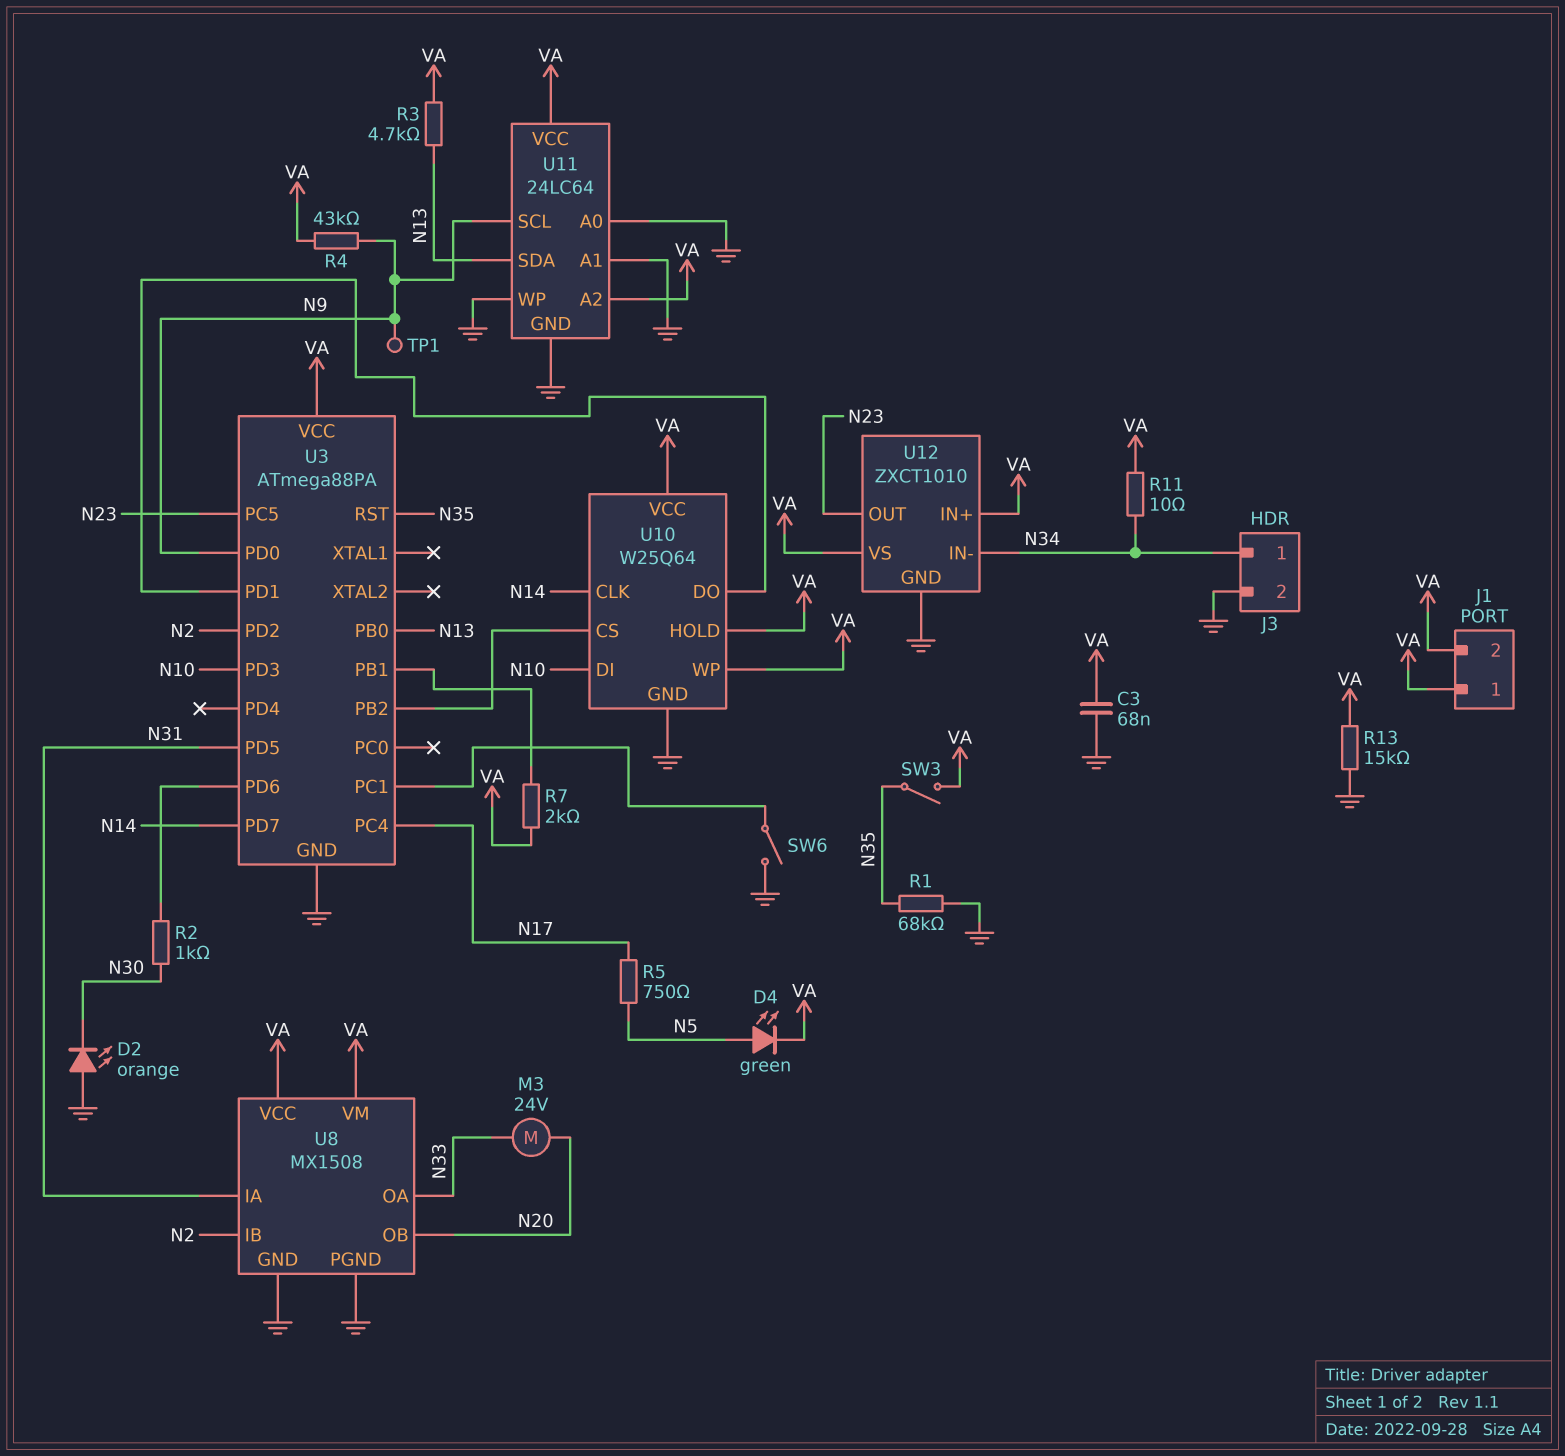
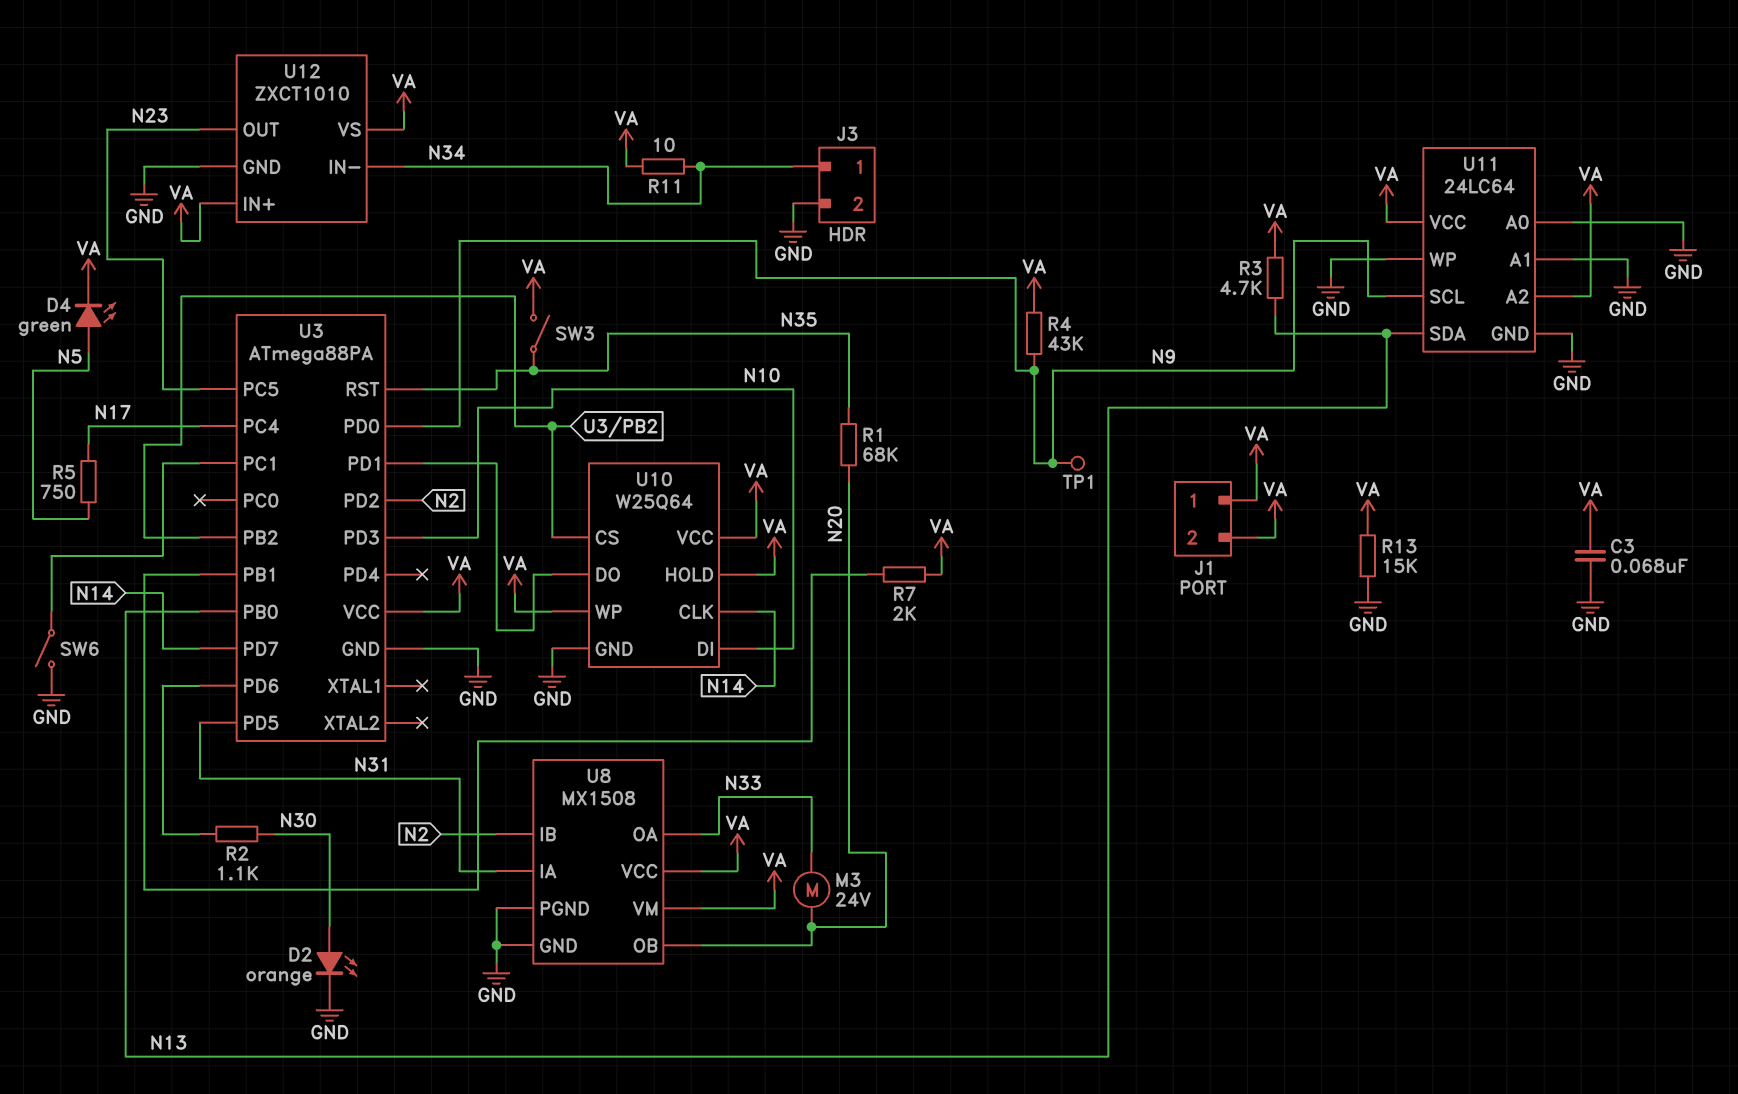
D2: LED orange (A GND, K N30) -> LED orange (A N30, K GND)
R1: 68k (GND, N35) -> 68k (N20, N35)
R2: 1k (N30, U3/PD6) -> 1.1k (N30, U3/PD6)

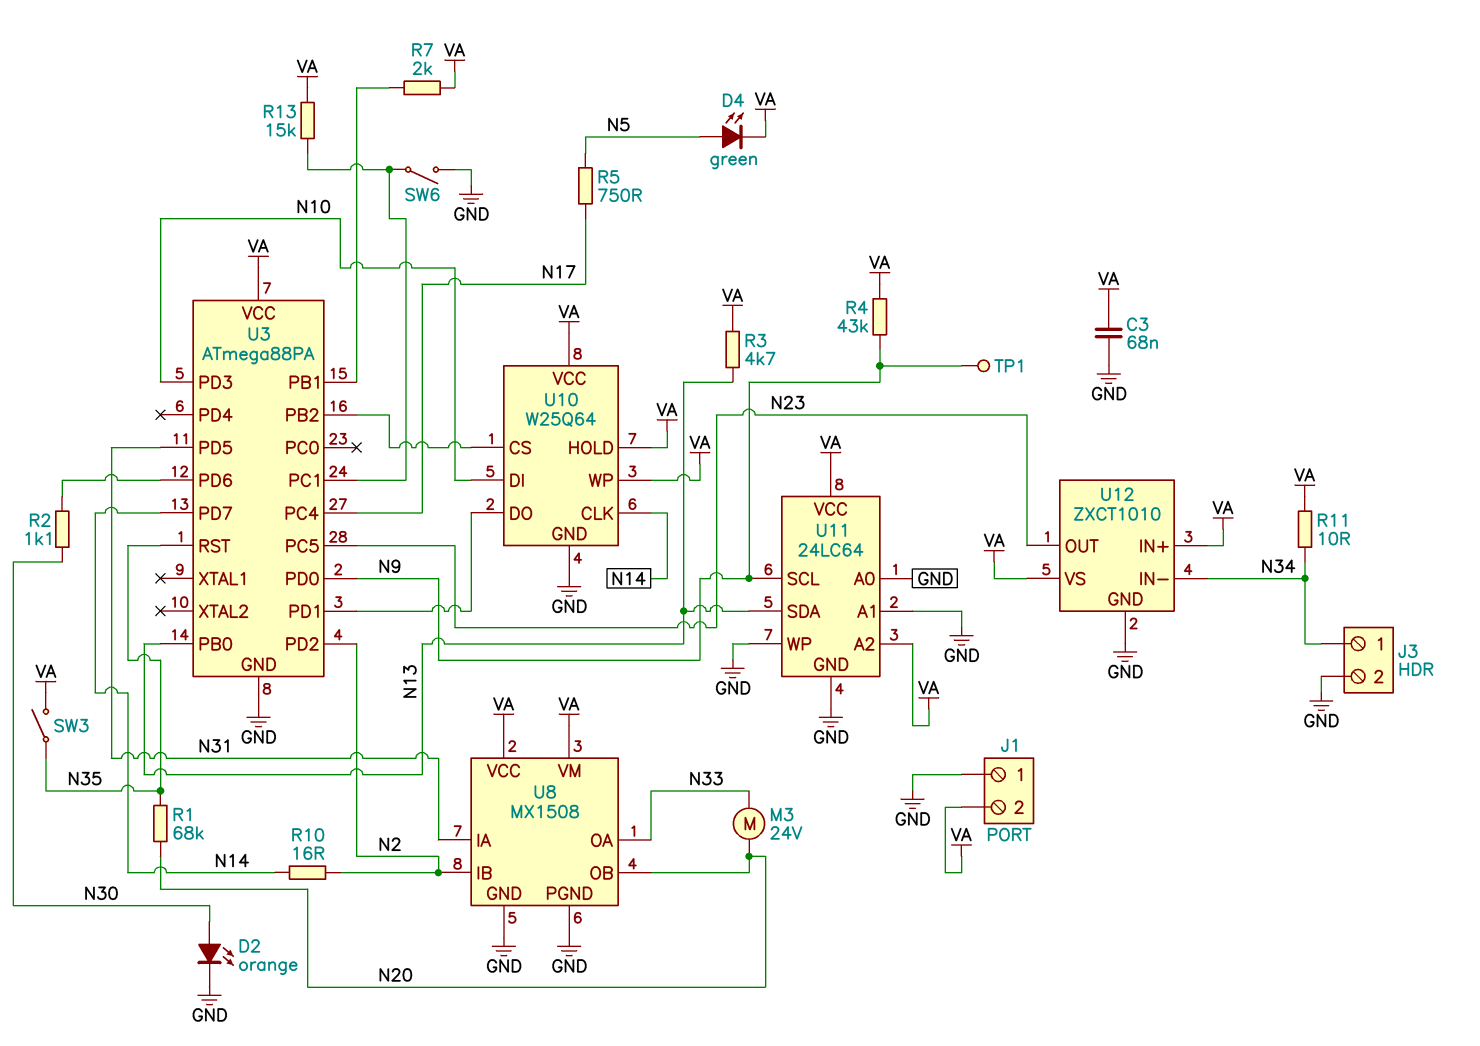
J1 pin 1: VA -> GND
R10: none -> 16 (N2, N14)
R13: 15k (GND, VA) -> 15k (U3/PC1, VA)

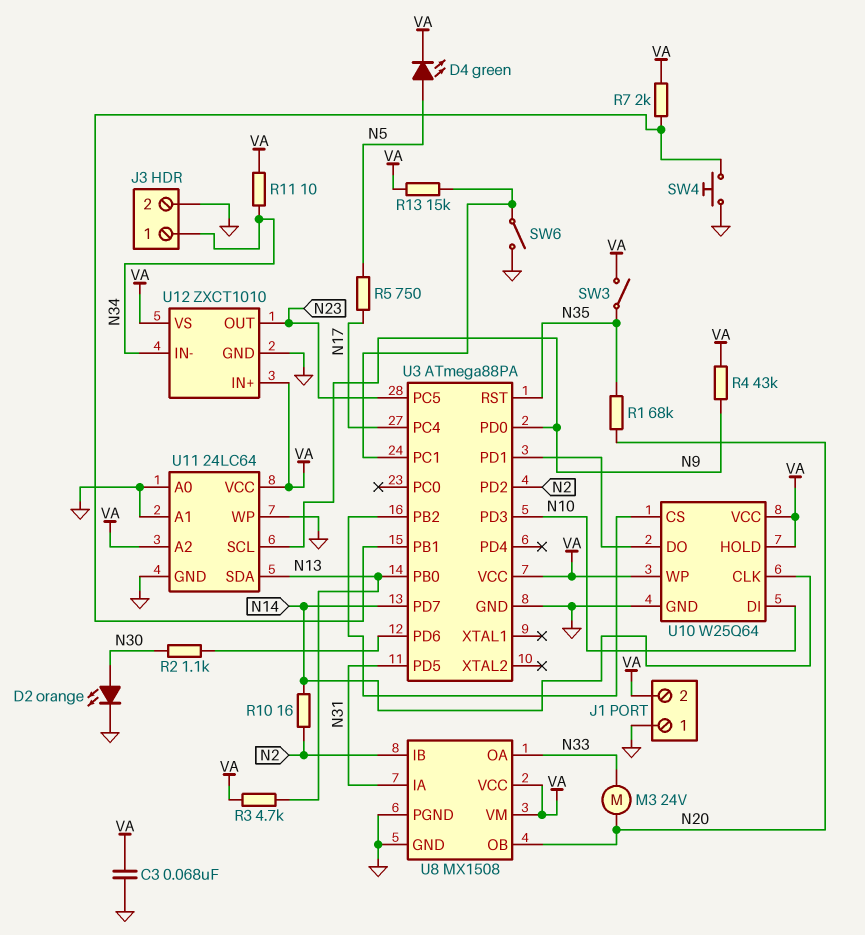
SW4: none -> button (GND, U3/PB1)
TP1: test point (N9) -> none

